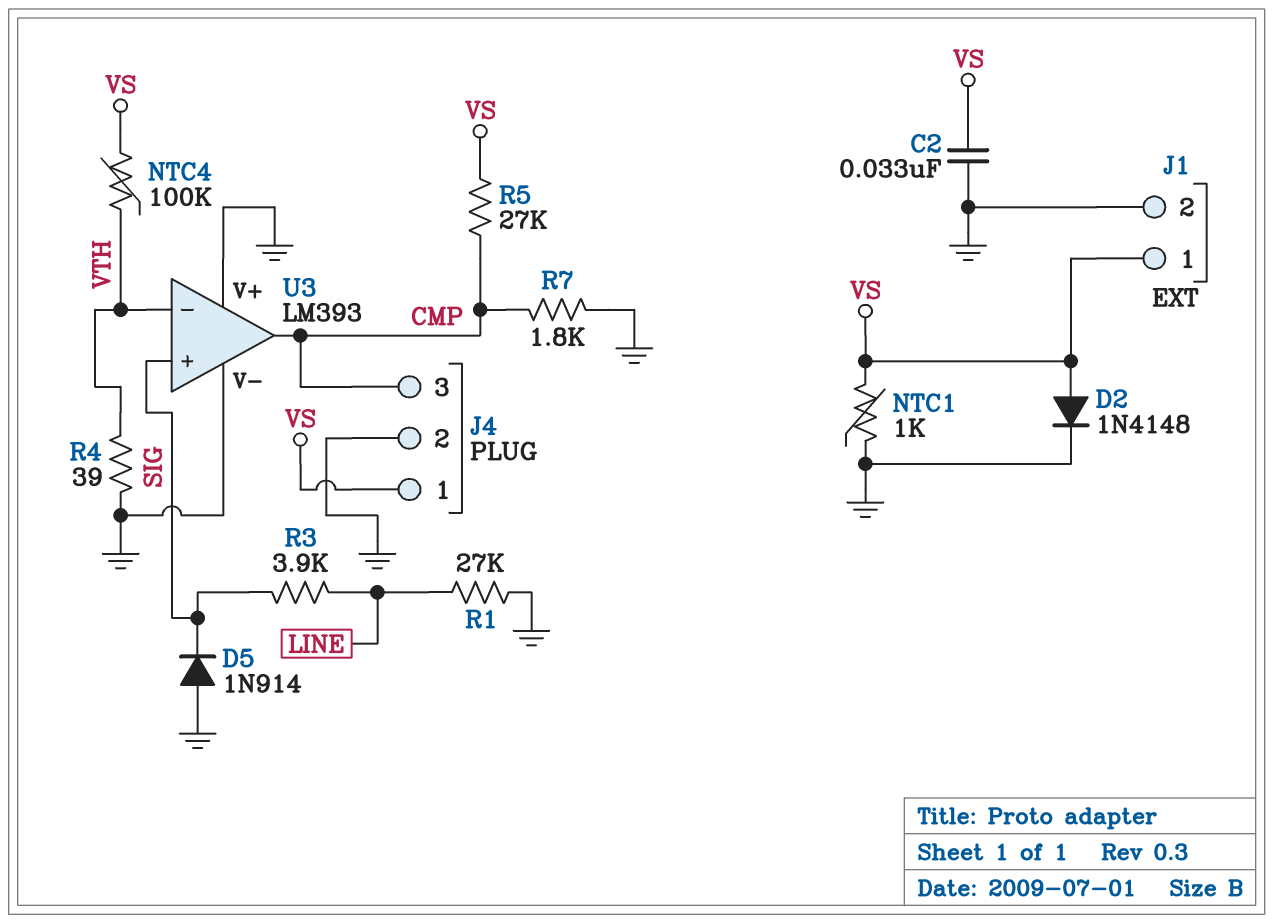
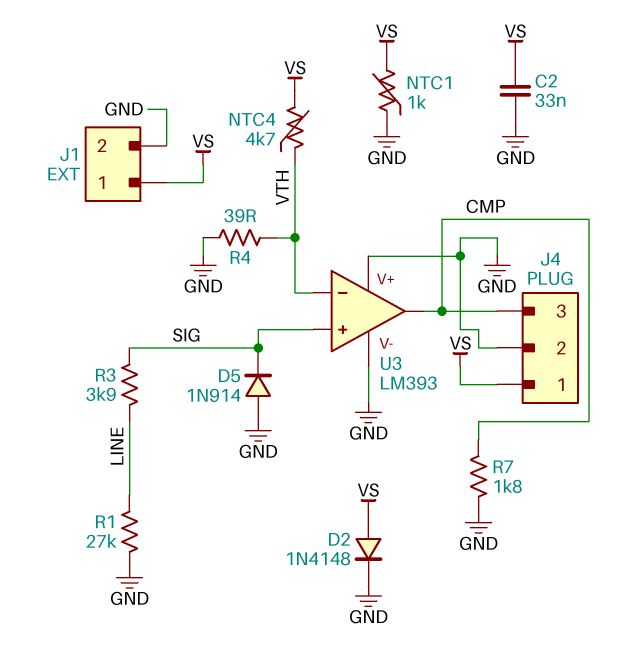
NTC4: 100k (VS, VTH) -> 4.7k (VS, VTH)
R5: 27k (CMP, VS) -> none

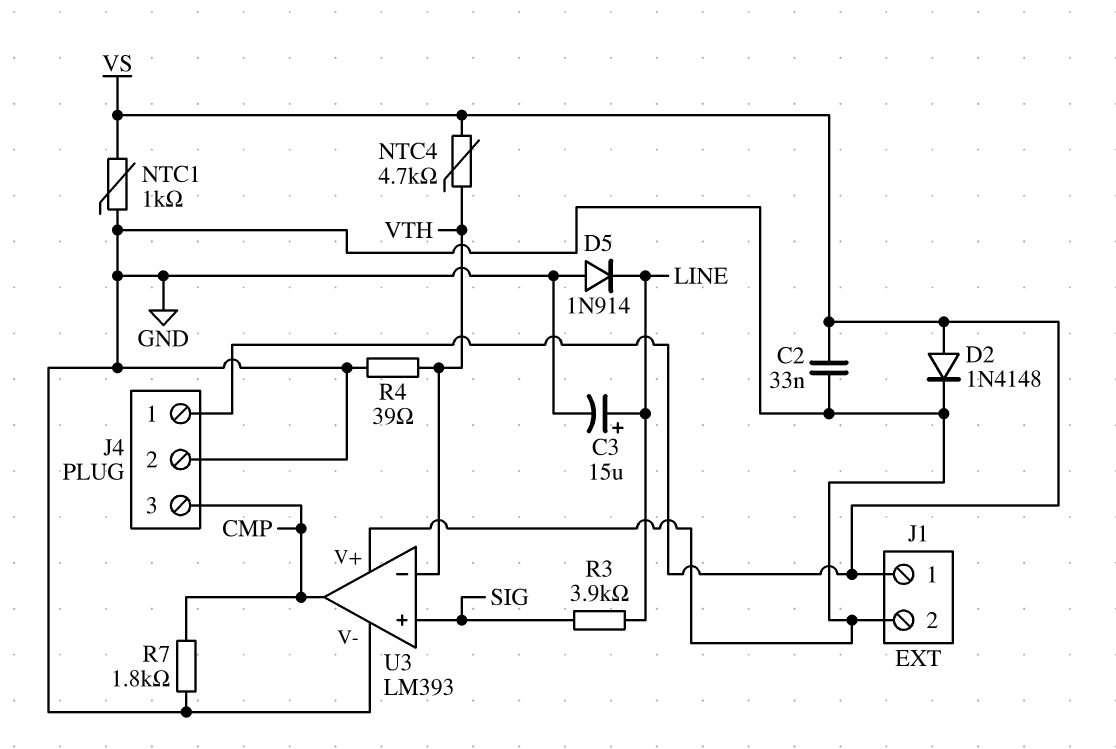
C3: none -> 15uF (plus LINE, minus GND)
D5: diode 1N914 (A GND, K SIG) -> diode 1N914 (A GND, K LINE)
R1: 27k (GND, LINE) -> none

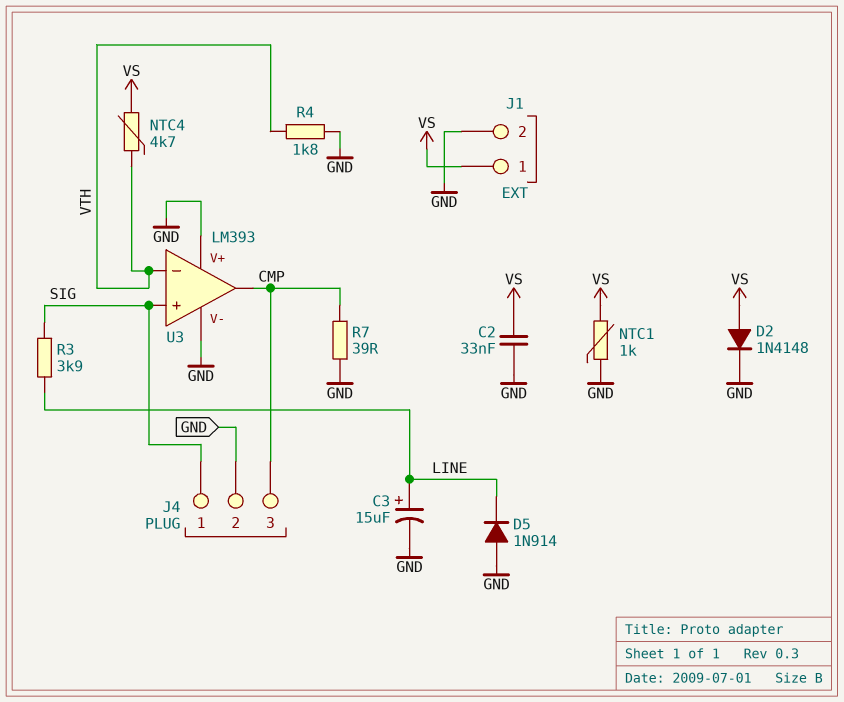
J4 pin 1: VS -> SIG
R4: 39 (GND, VTH) -> 1.8k (GND, VTH)
R7: 1.8k (CMP, GND) -> 39 (CMP, GND)

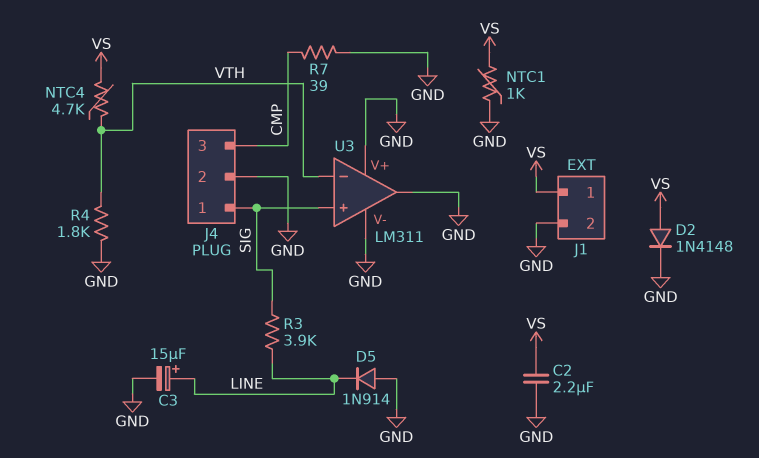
C2: 33nF (GND, VS) -> 2.2uF (GND, VS)
U3: LM393 -> LM311
U3 pin out: CMP -> GND

